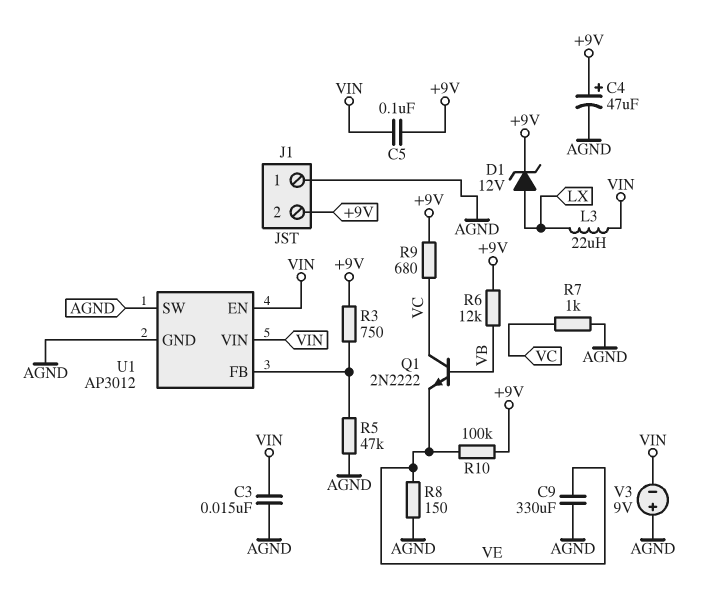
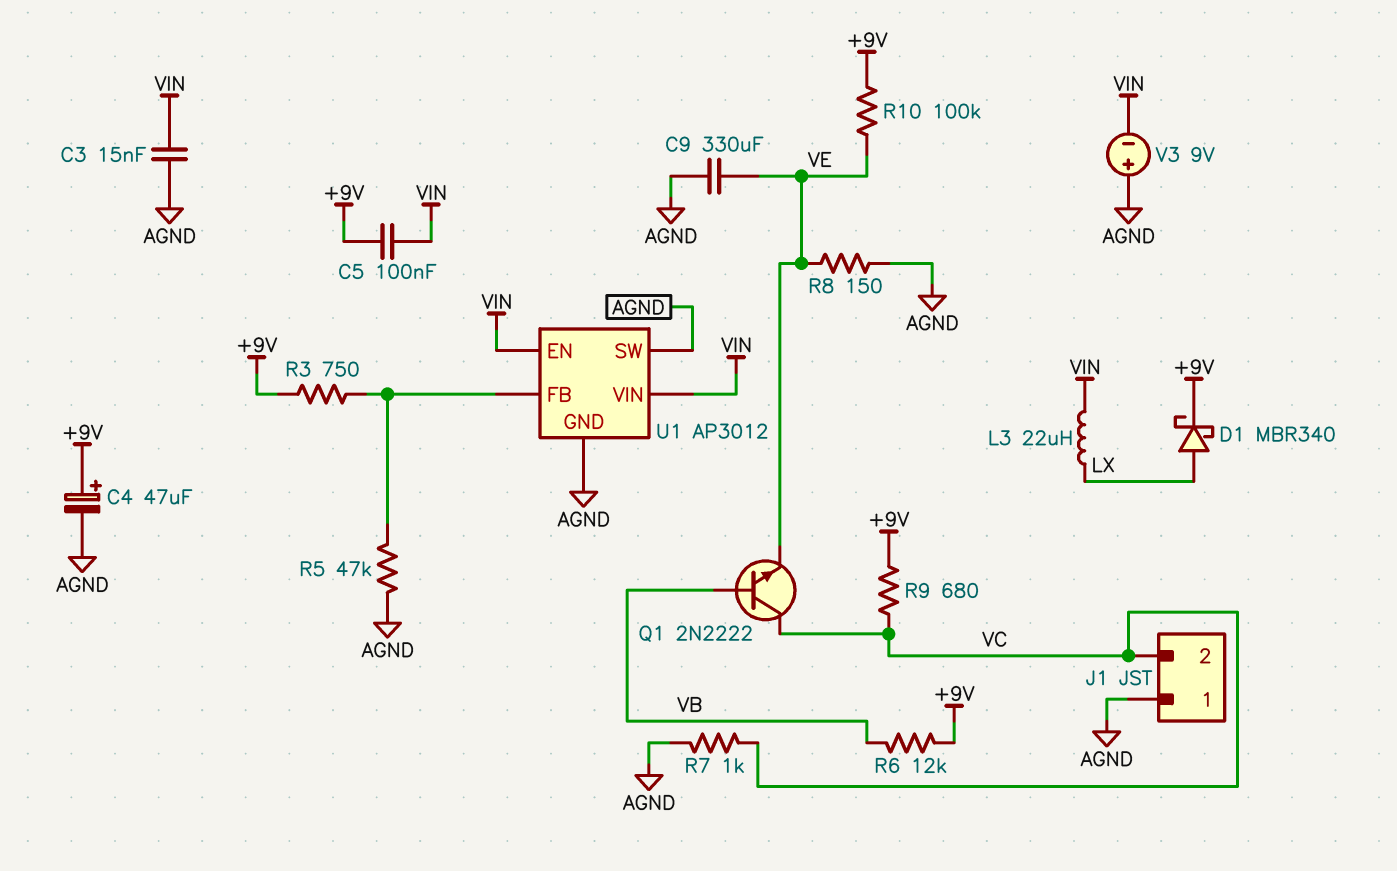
D1: zener 12V (A LX, K +9V) -> schottky MBR340 (A LX, K +9V)
J1 pin 2: +9V -> VC

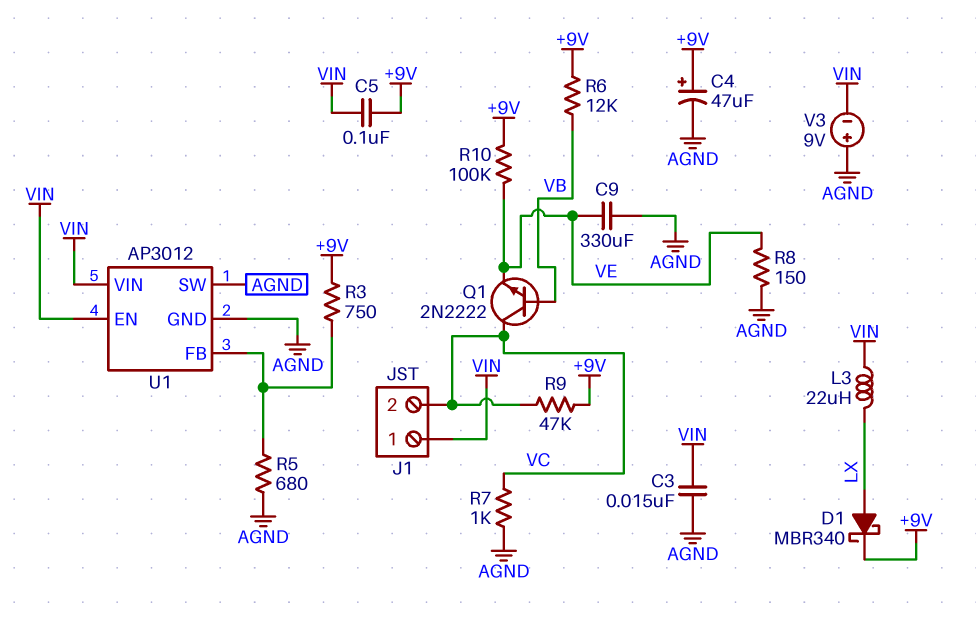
J1 pin 1: AGND -> VIN
R5: 47k (AGND, U1/FB) -> 680 (AGND, U1/FB)
R9: 680 (+9V, VC) -> 47k (+9V, VC)

